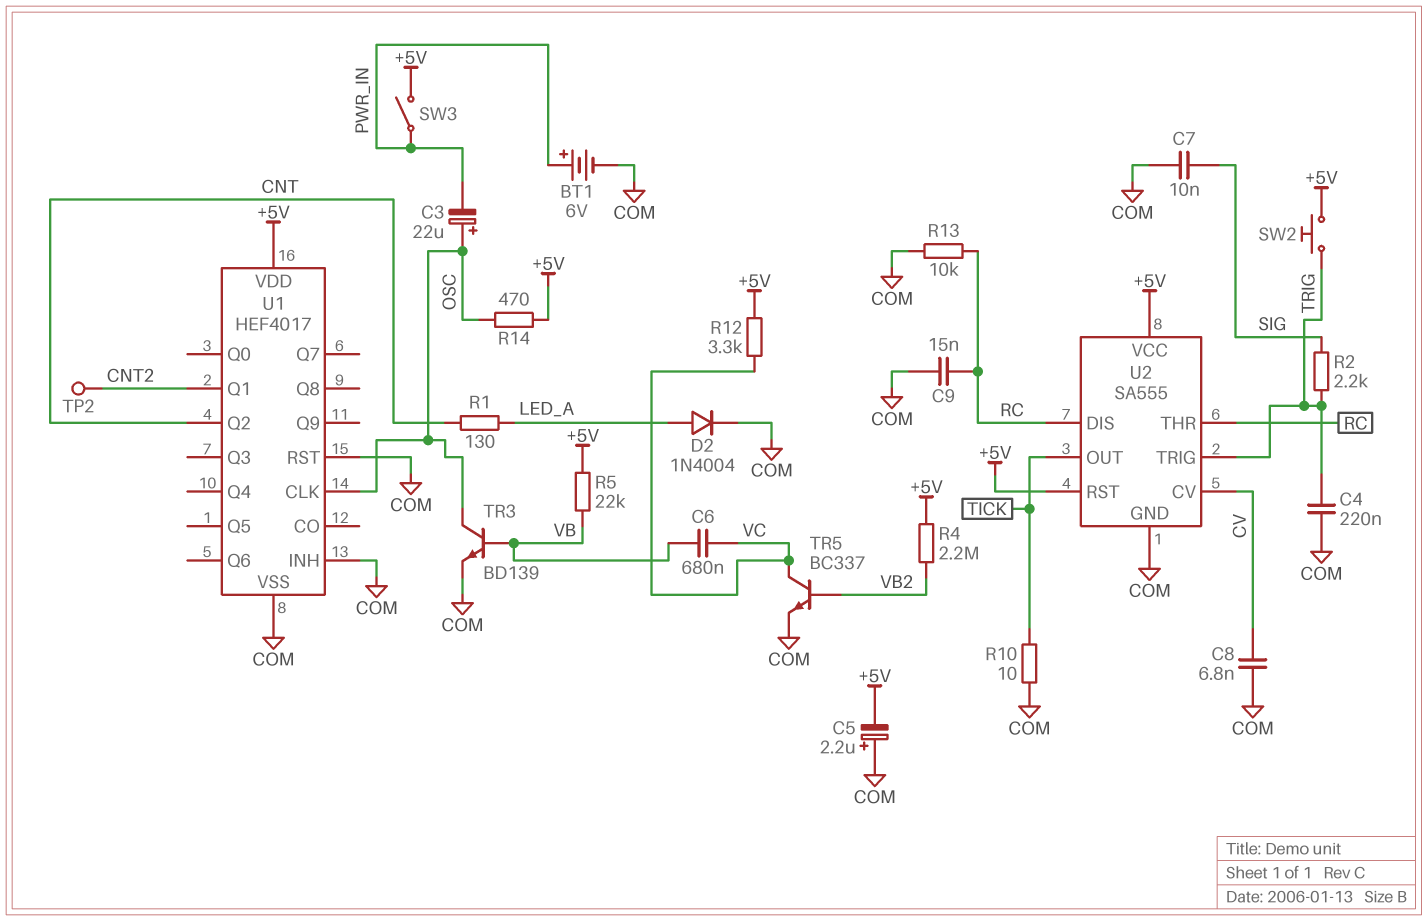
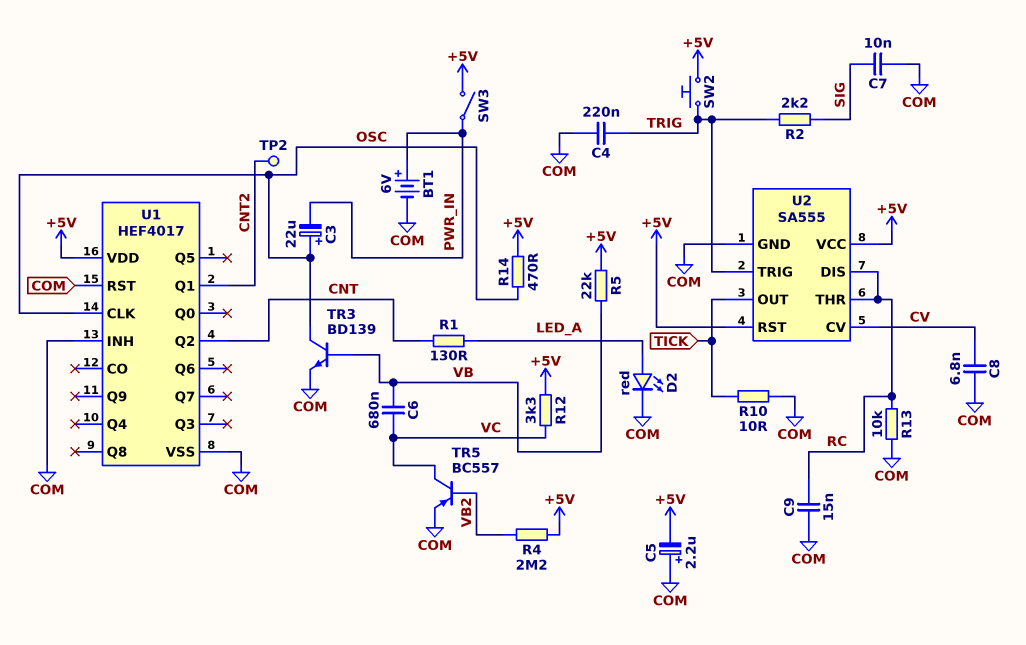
D2: diode 1N4004 (A LED_A, K COM) -> LED red (A LED_A, K COM)
TR5: NPN BC337 (B VB2, C VC, E COM) -> PNP BC557 (B VB2, C VC, E COM)

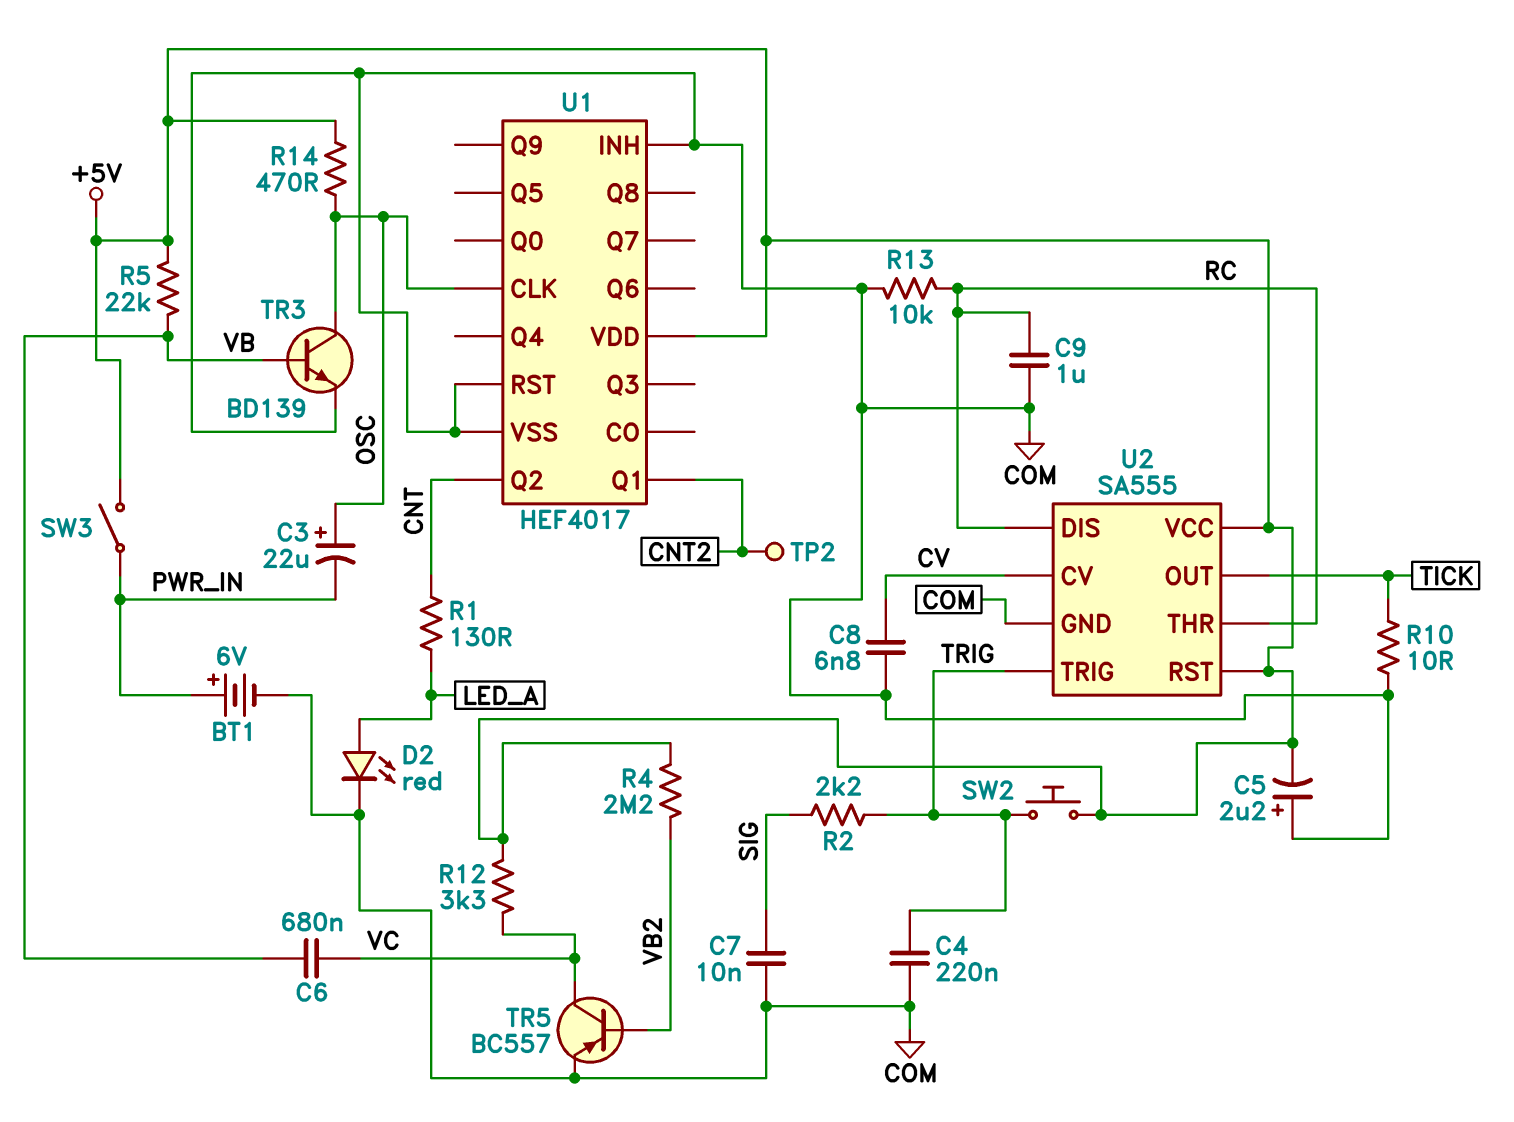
C9: 15nF (COM, RC) -> 1uF (COM, RC)

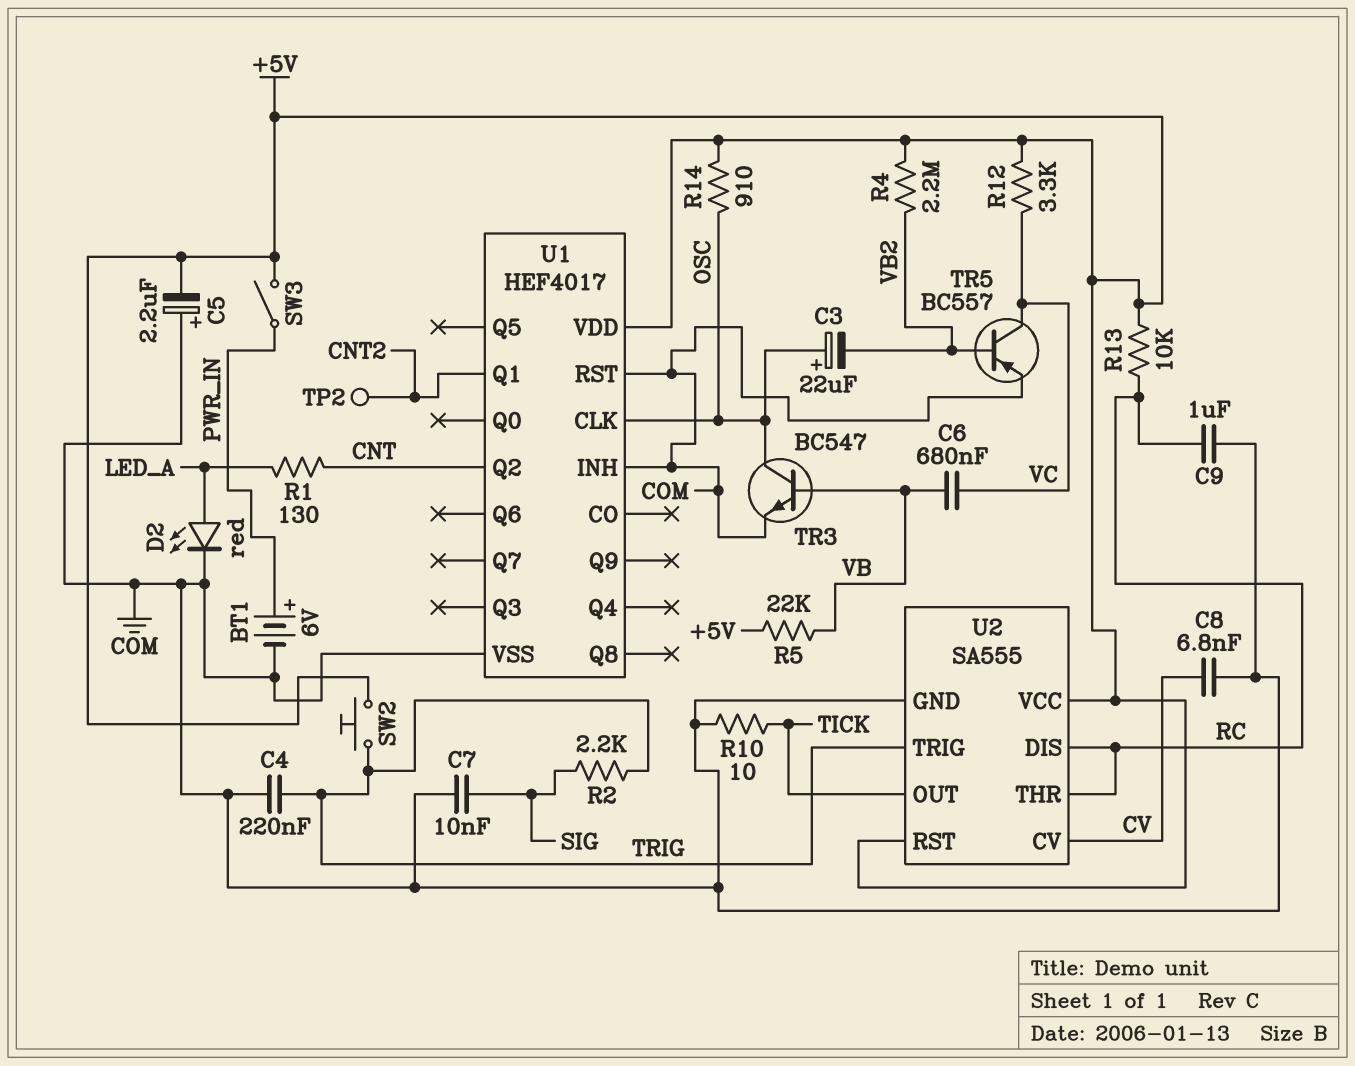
C3: 22uF (plus OSC, minus PWR_IN) -> 22uF (plus OSC, minus VB2)
R13: 10k (COM, RC) -> 10k (+5V, RC)
R14: 470 (+5V, OSC) -> 910 (+5V, OSC)
TR3: NPN BD139 (B VB, C OSC, E COM) -> NPN BC547 (B VB, C OSC, E COM)

